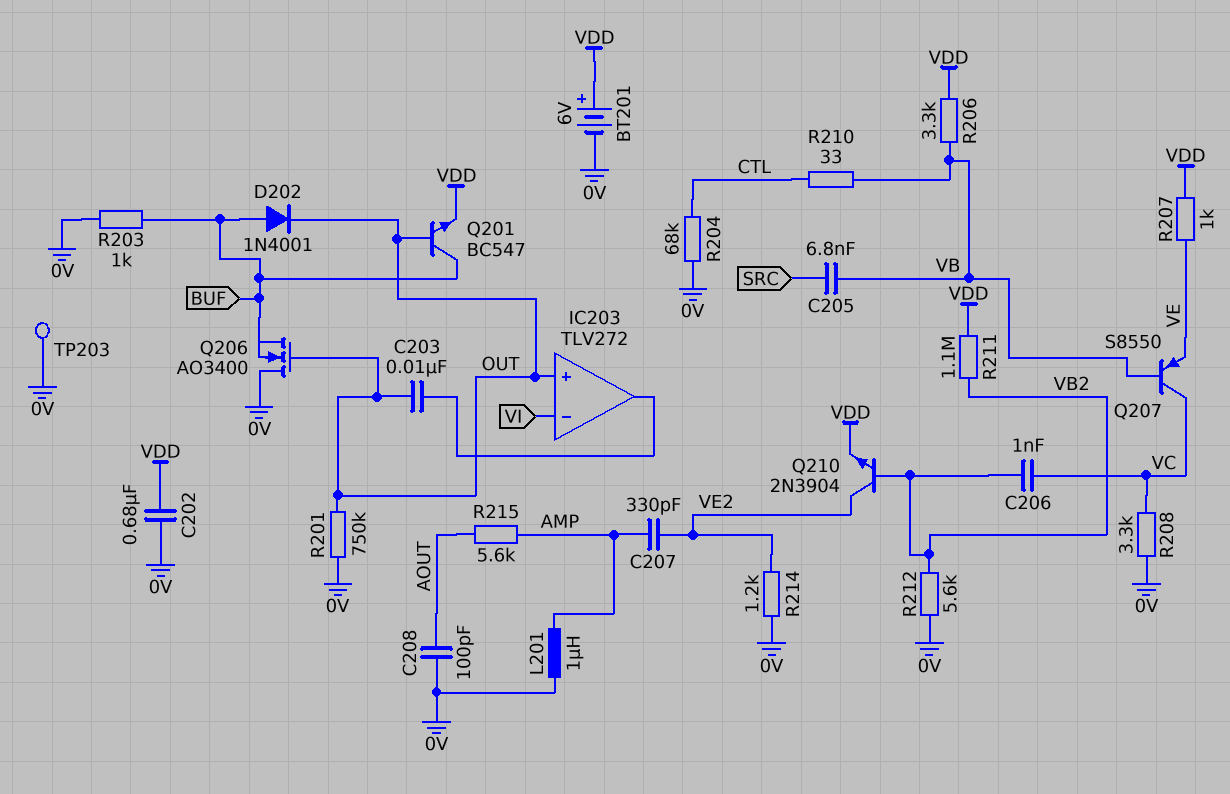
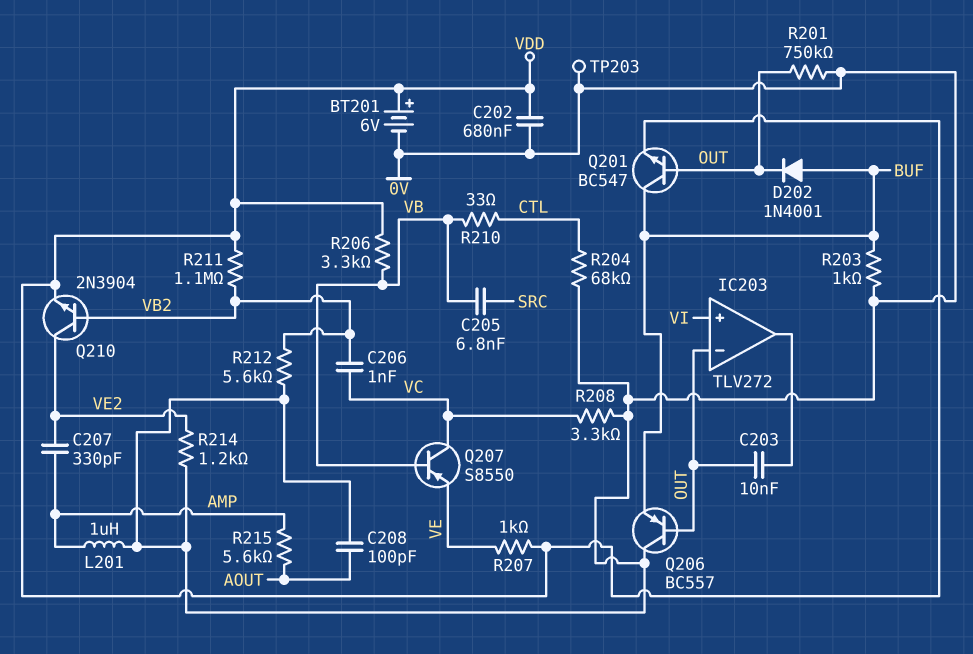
IC203 pin in+: OUT -> VI
IC203 pin in-: VI -> OUT
Q206: NMOS AO3400 (G OUT, D 0V, S BUF) -> PNP BC557 (B OUT, C 0V, E BUF)

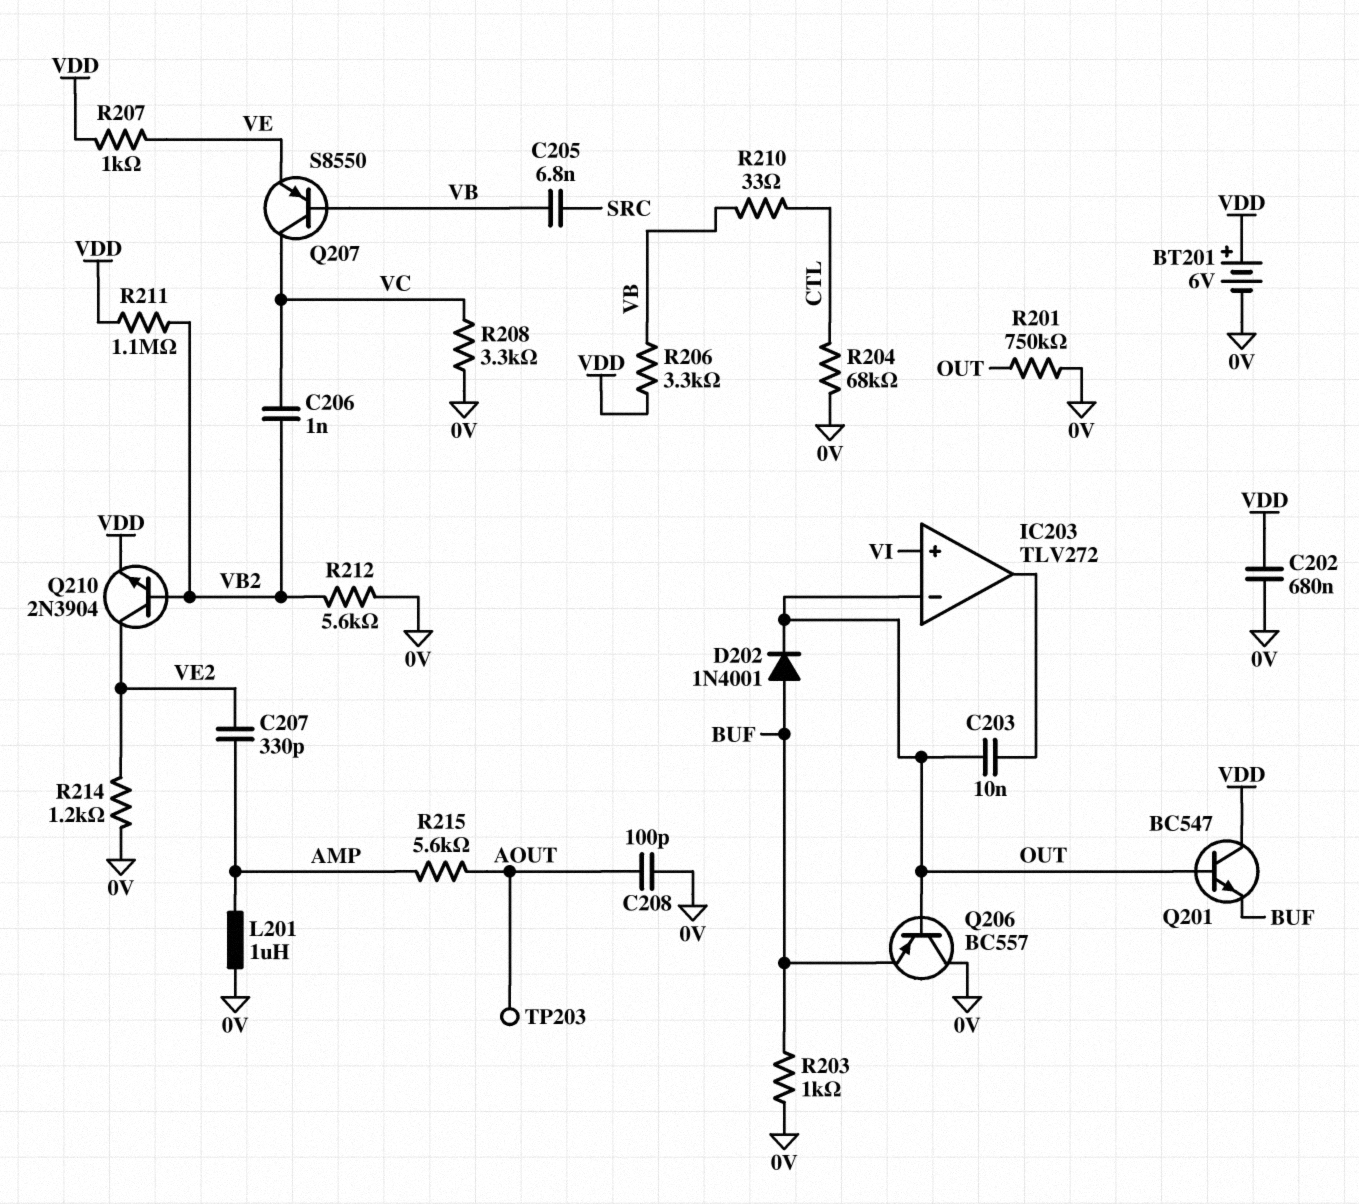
Q201: NPN BC547 (B OUT, C BUF, E VDD) -> NPN BC547 (B OUT, C VDD, E BUF)
TP203: test point (0V) -> test point (AOUT)

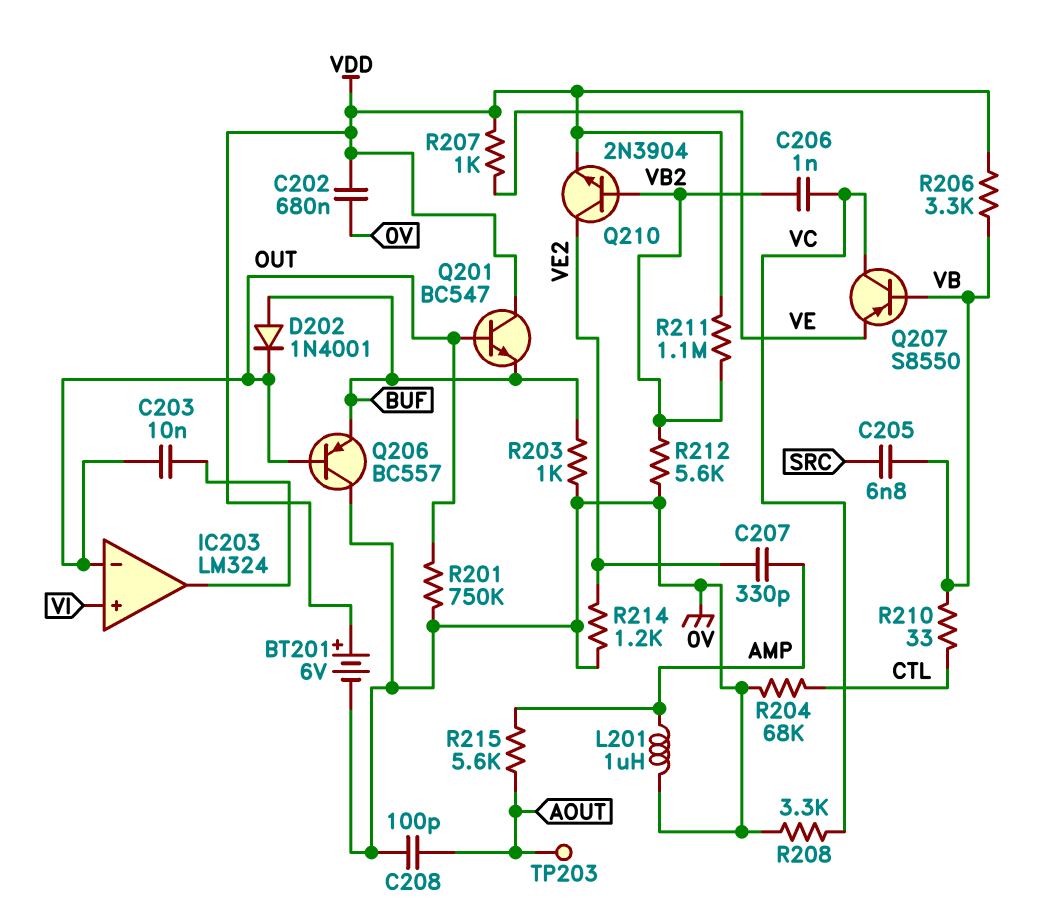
IC203: TLV272 -> LM324

